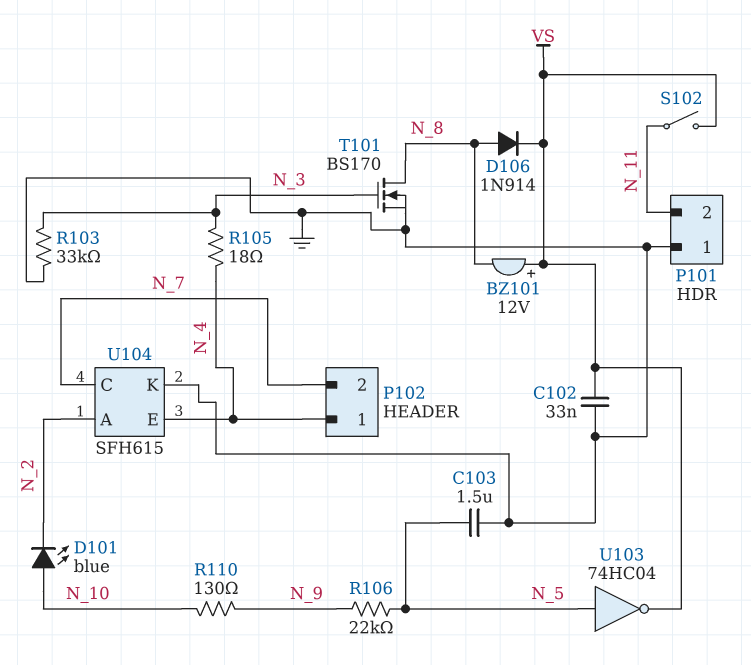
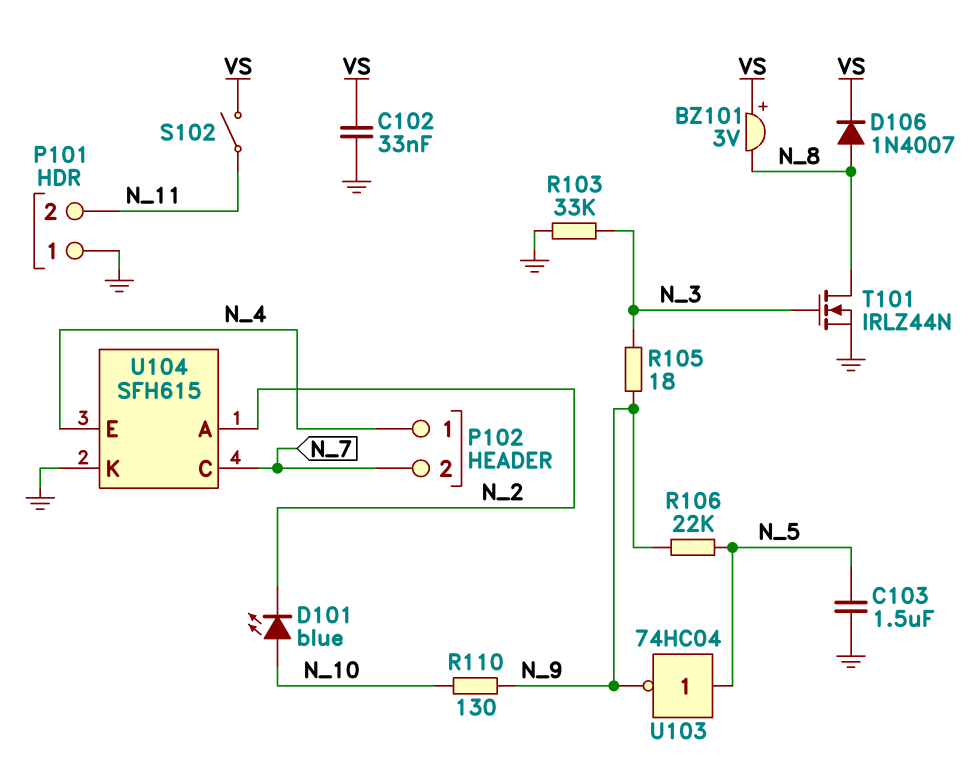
BZ101: buzzer 12V (plus VS, minus N_8) -> buzzer 3V (plus VS, minus N_8)
D106: diode 1N914 (A N_8, K VS) -> diode 1N4007 (A N_8, K VS)
R105: 18 (N_3, N_4) -> 18 (N_3, N_9)
T101: NMOS BS170 (G N_3, D N_8, S GND) -> NMOS IRLZ44N (G N_3, D N_8, S GND)
U103: NOT 74HC04 (in N_5, out VS) -> NOT 74HC04 (in N_5, out N_9)

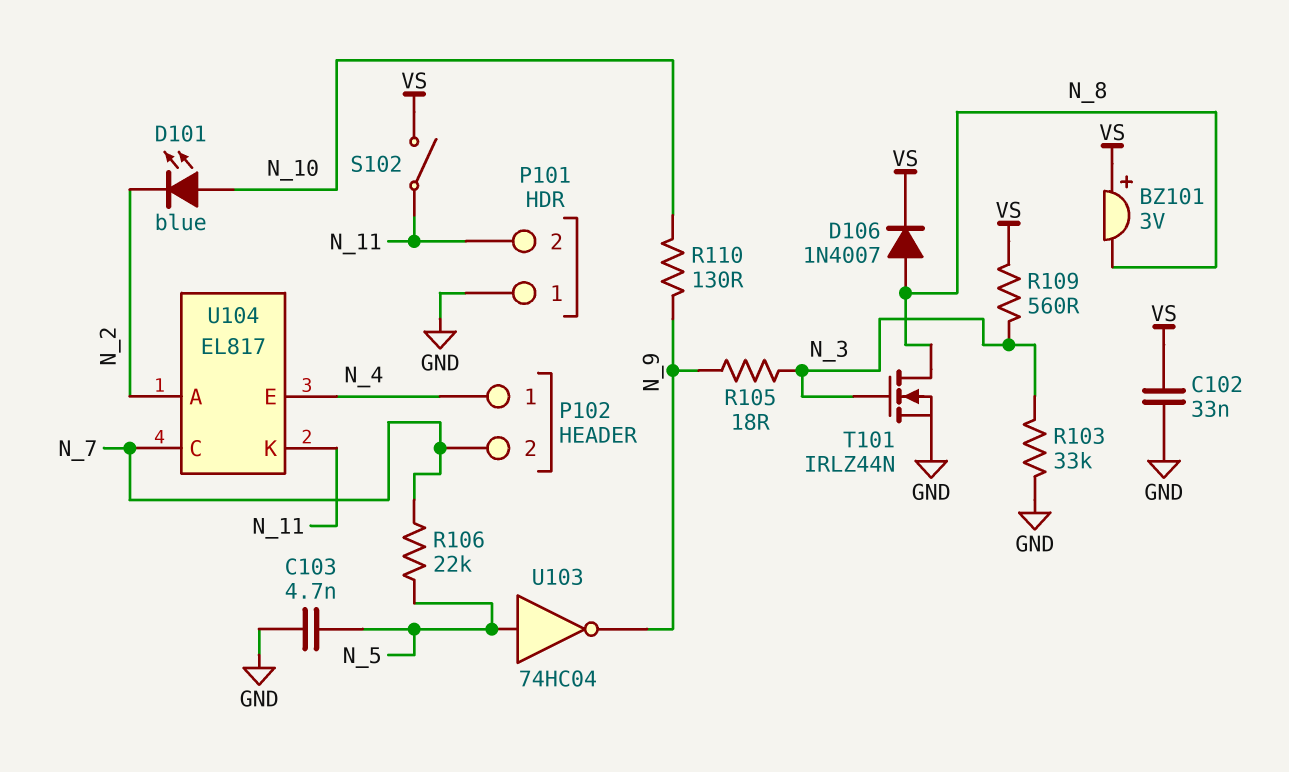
C103: 1.5uF (GND, N_5) -> 4.7nF (GND, N_5)
R106: 22k (N_5, N_9) -> 22k (N_5, N_7)
R109: none -> 560 (N_3, VS)
U104: SFH615 -> EL817
U104 pin K: GND -> N_11

